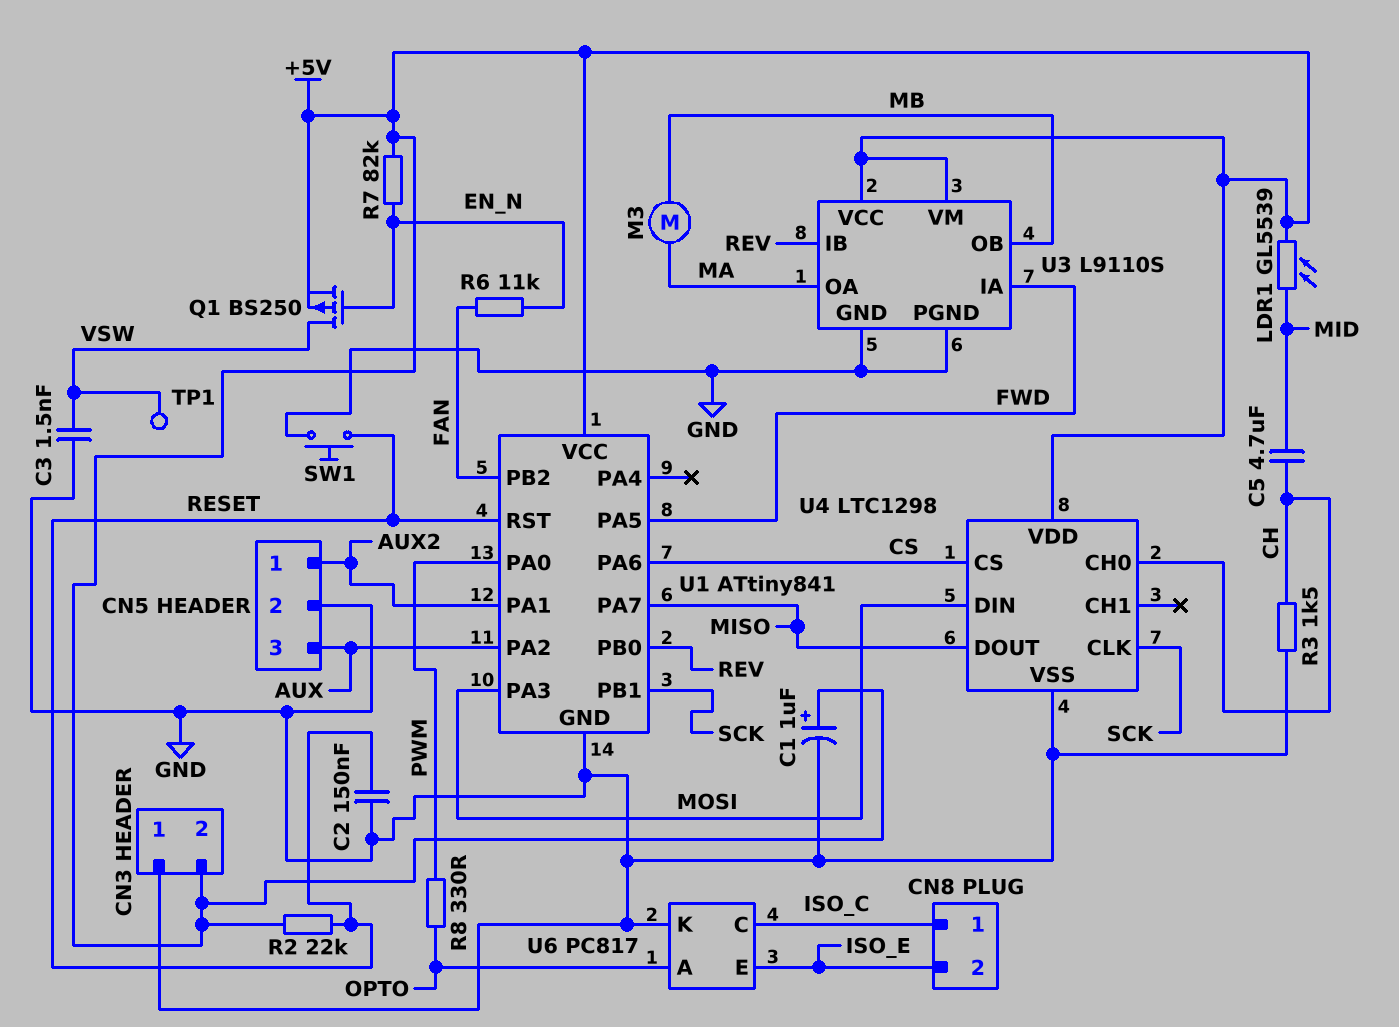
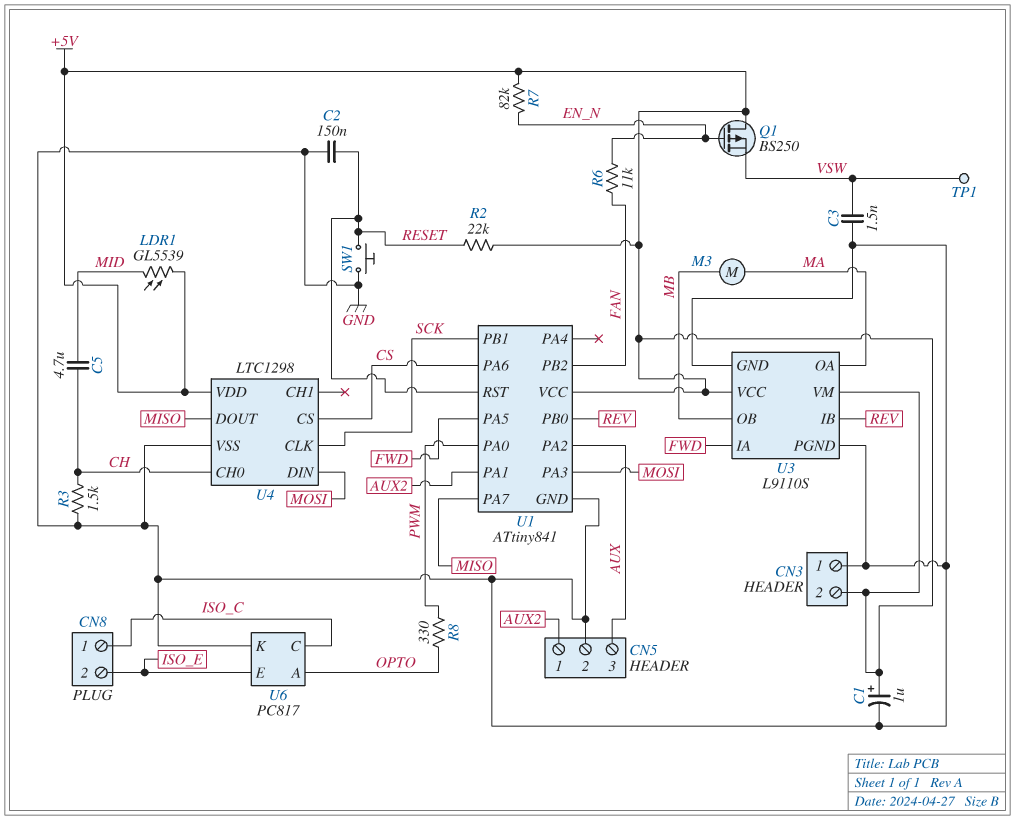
Q1: PMOS BS250 (G EN_N, D VSW, S +5V) -> PMOS BS250 (G EN_N, D +5V, S VSW)

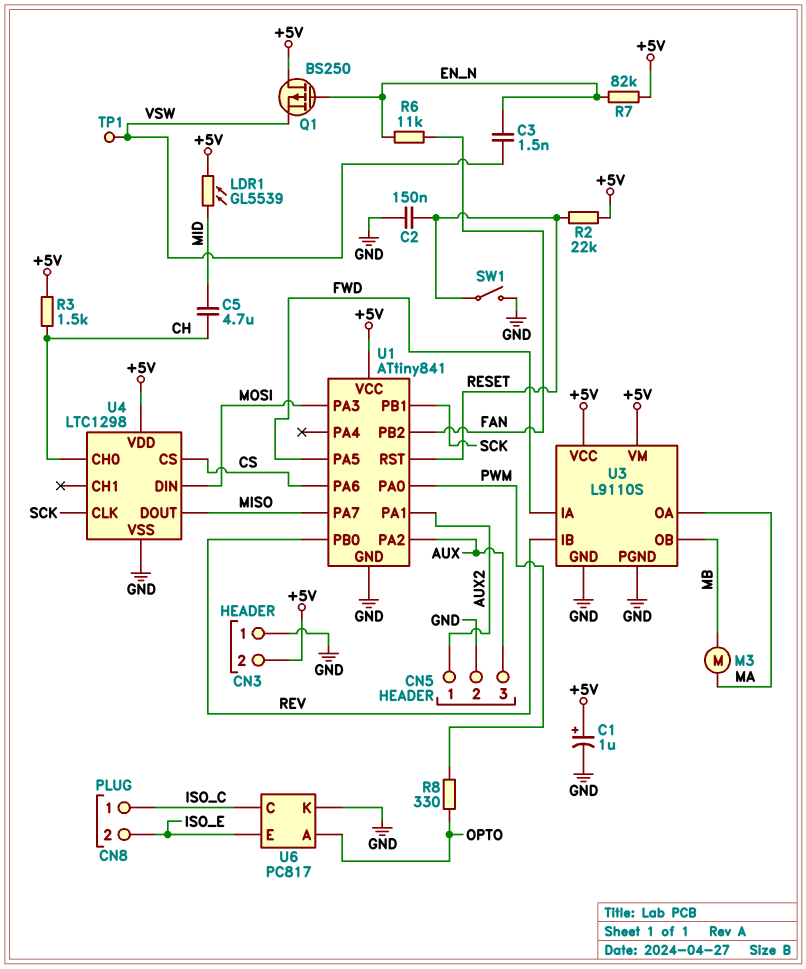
C3: 1.5nF (GND, VSW) -> 1.5nF (EN_N, VSW)
R3: 1.5k (CH, GND) -> 1.5k (+5V, CH)
SW1: button (GND, RESET) -> switch (GND, RESET)

